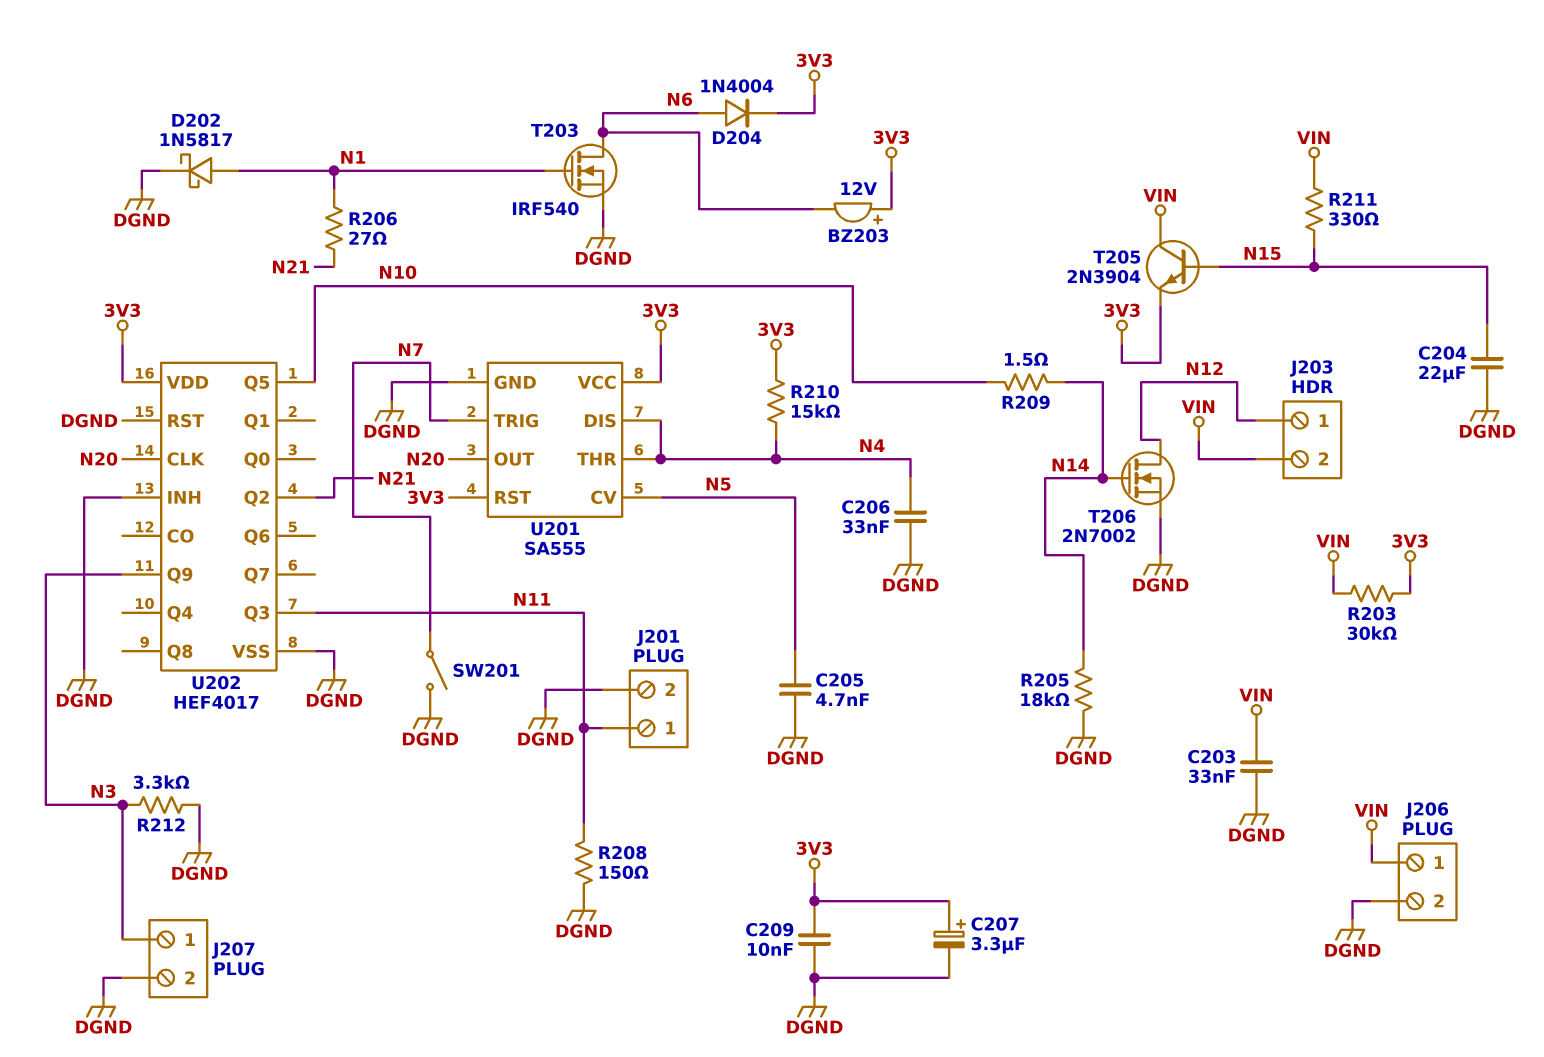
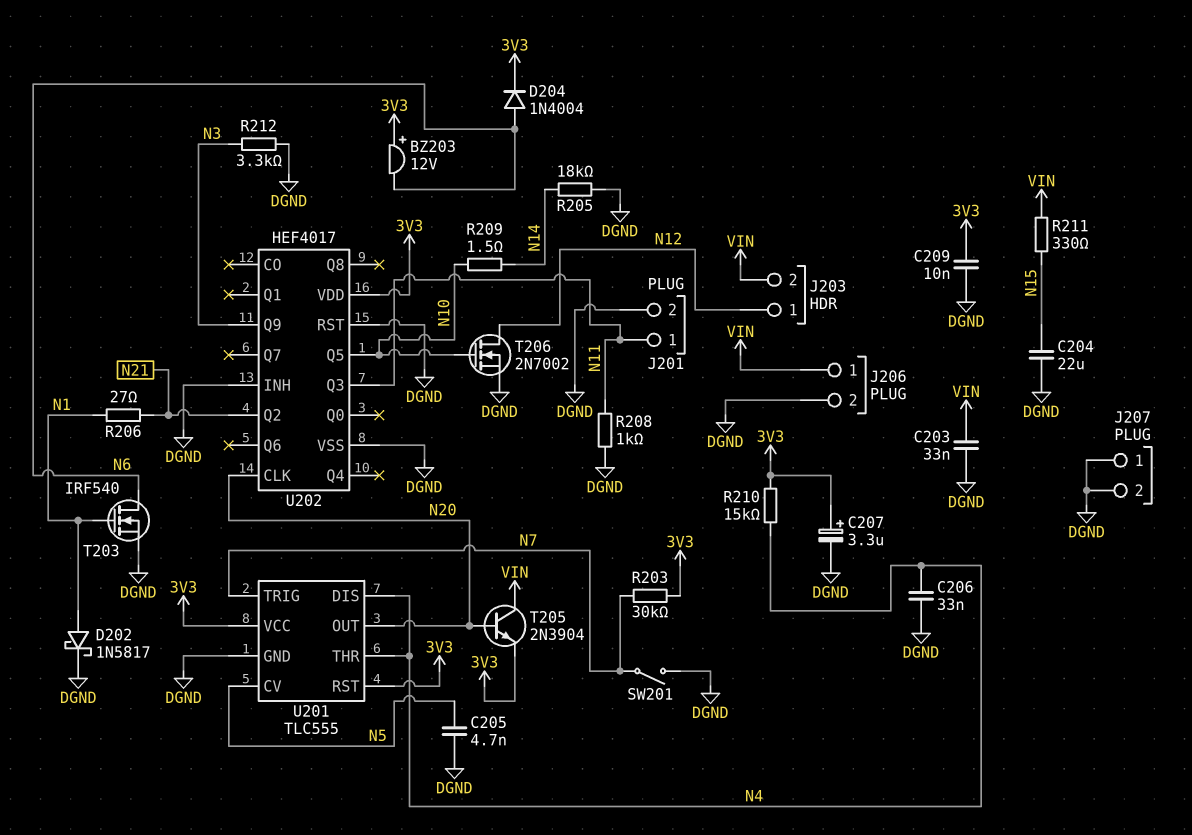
J207 pin 1: N3 -> DGND
R203: 30k (3V3, VIN) -> 30k (3V3, N7)
R208: 150 (DGND, N11) -> 1k (DGND, N11)
T205: NPN 2N3904 (B N15, C VIN, E 3V3) -> NPN 2N3904 (B N20, C VIN, E 3V3)
T206: NMOS 2N7002 (G N14, D N12, S DGND) -> NMOS 2N7002 (G N10, D N12, S DGND)
U201: SA555 -> TLC555

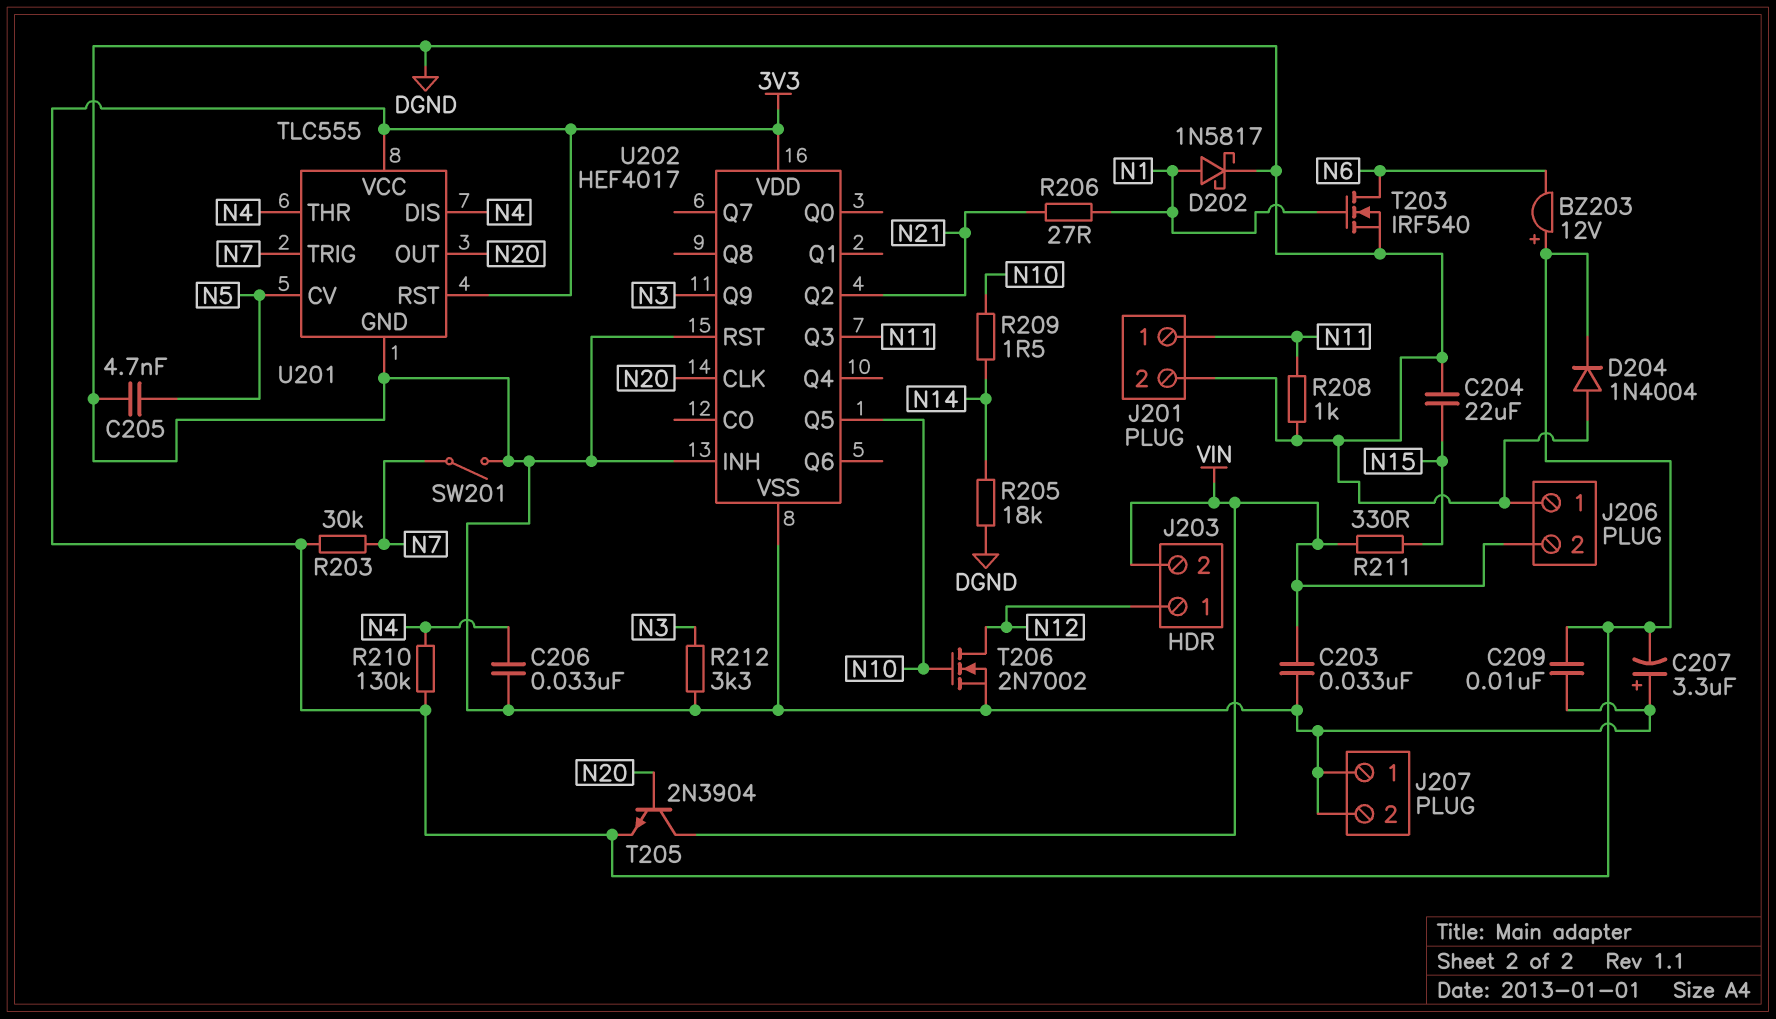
C207: 3.3uF (plus 3V3, minus DGND) -> 3.3uF (plus DGND, minus 3V3)
D204: diode 1N4004 (A N6, K 3V3) -> diode 1N4004 (A DGND, K 3V3)
J206 pin 1: VIN -> DGND
J206 pin 2: DGND -> VIN
R210: 15k (3V3, N4) -> 130k (3V3, N4)

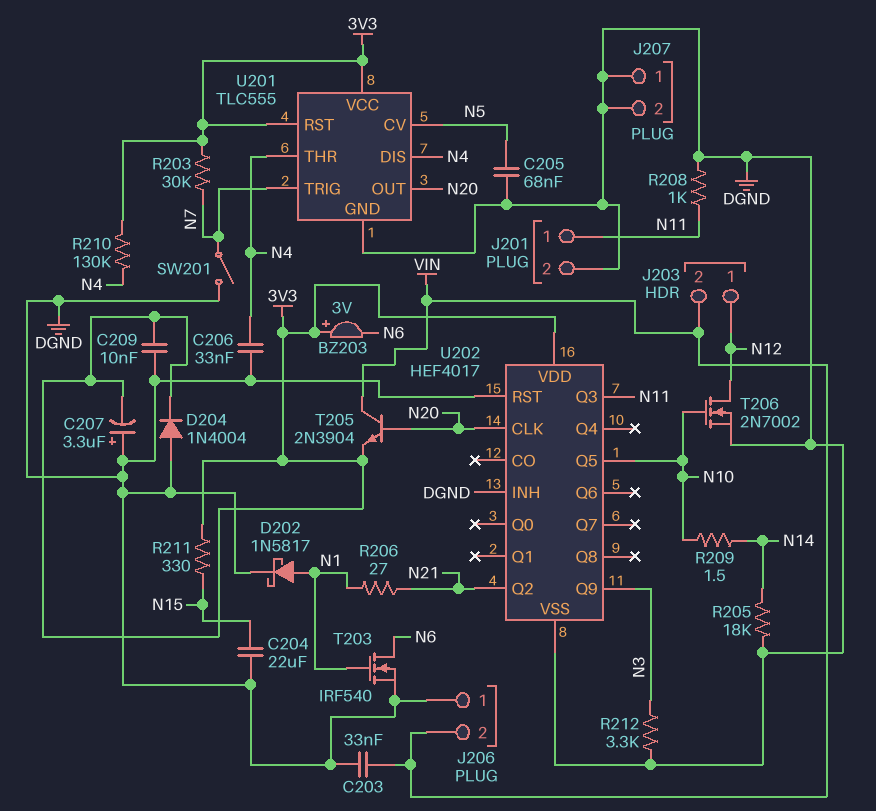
BZ203: buzzer 12V (plus 3V3, minus N6) -> buzzer 3V (plus 3V3, minus N6)
C205: 4.7nF (DGND, N5) -> 68nF (DGND, N5)
R211: 330 (N15, VIN) -> 330 (3V3, N15)

